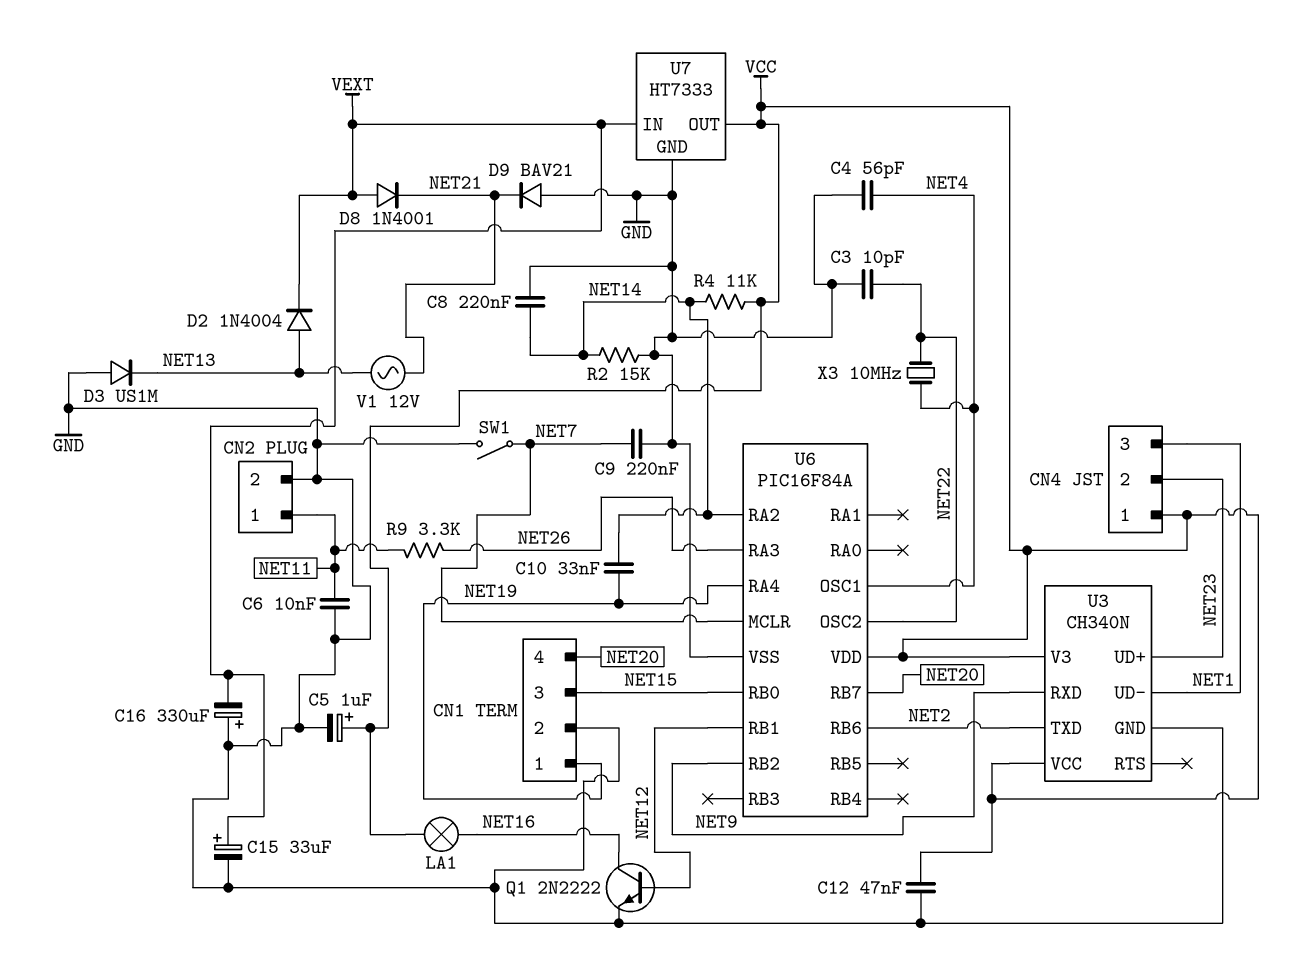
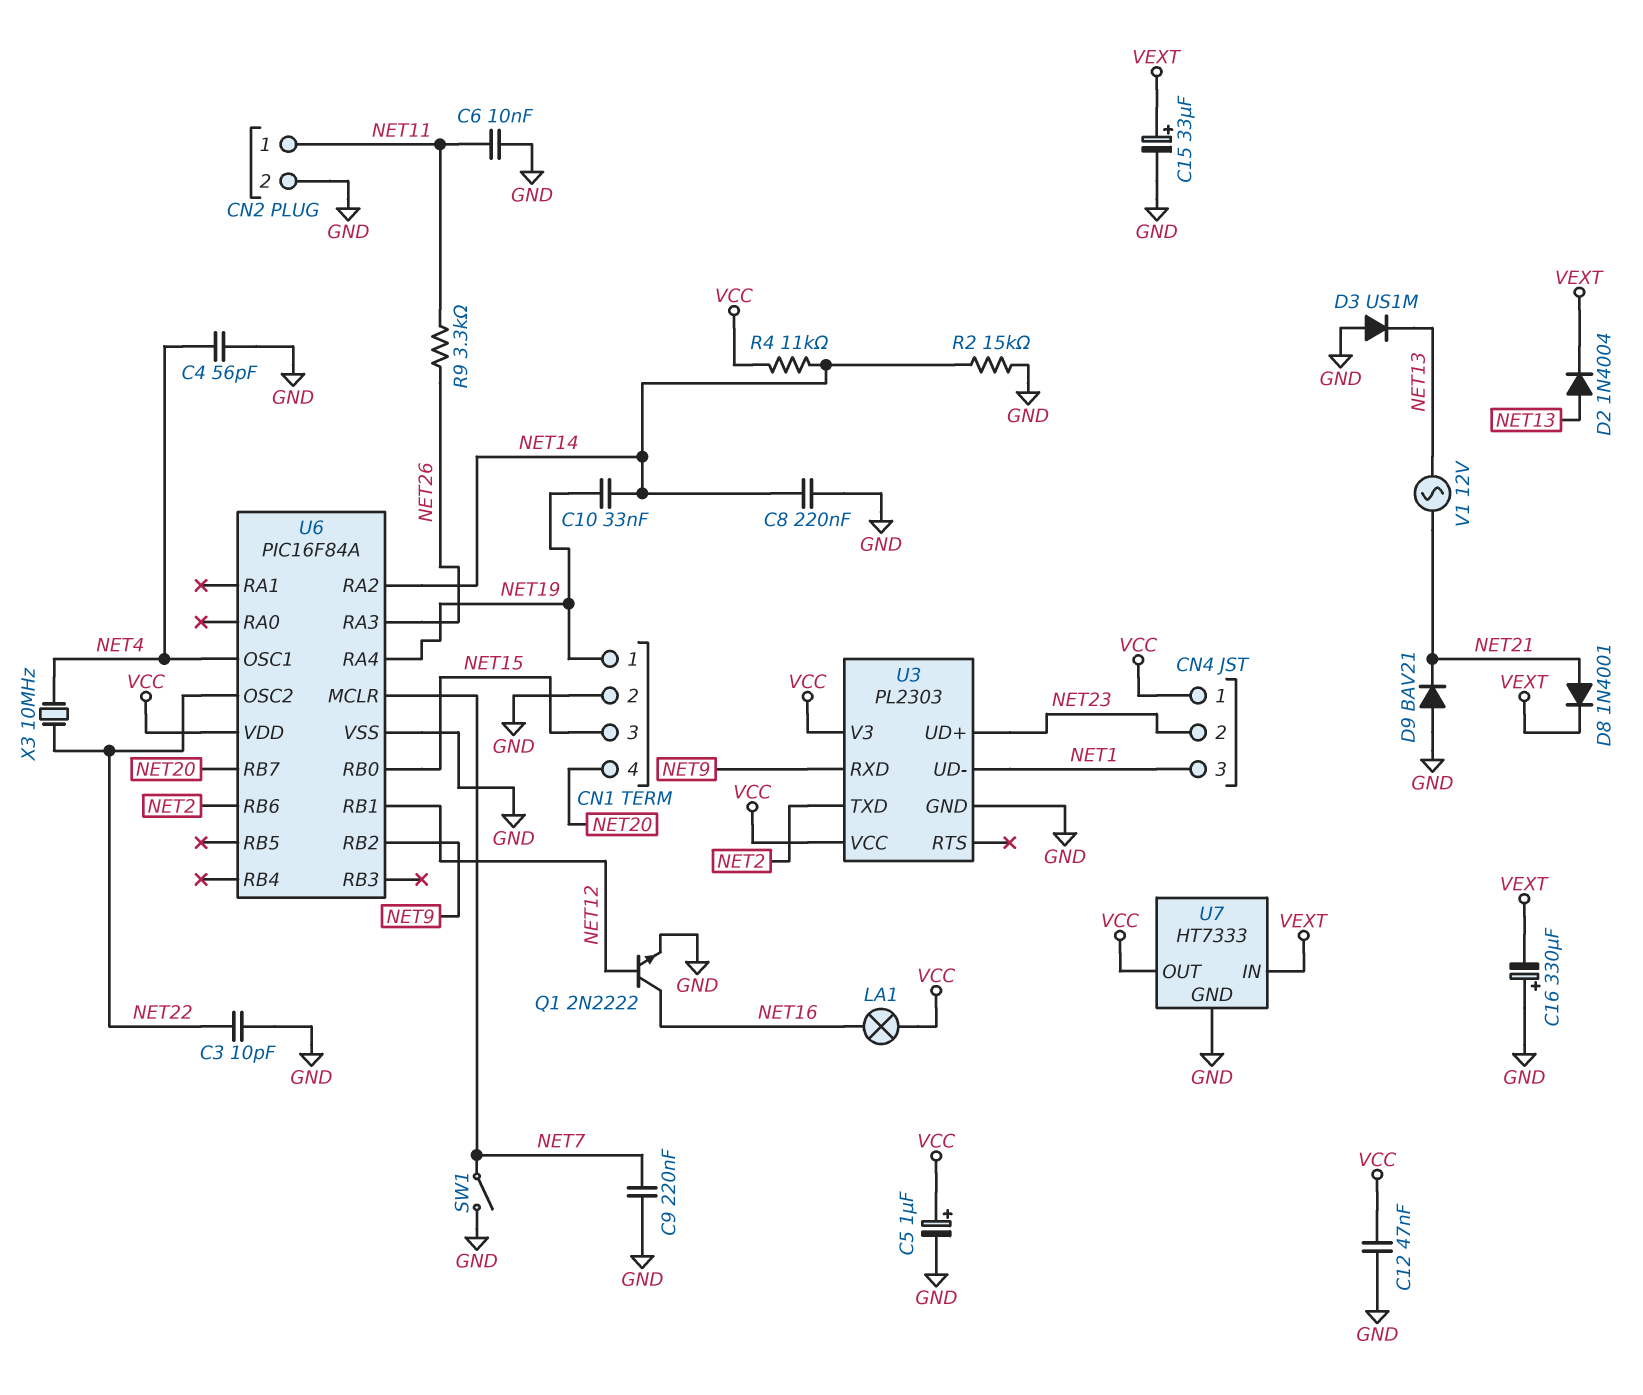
D8: diode 1N4001 (A VEXT, K NET21) -> diode 1N4001 (A NET21, K VEXT)
U3: CH340N -> PL2303

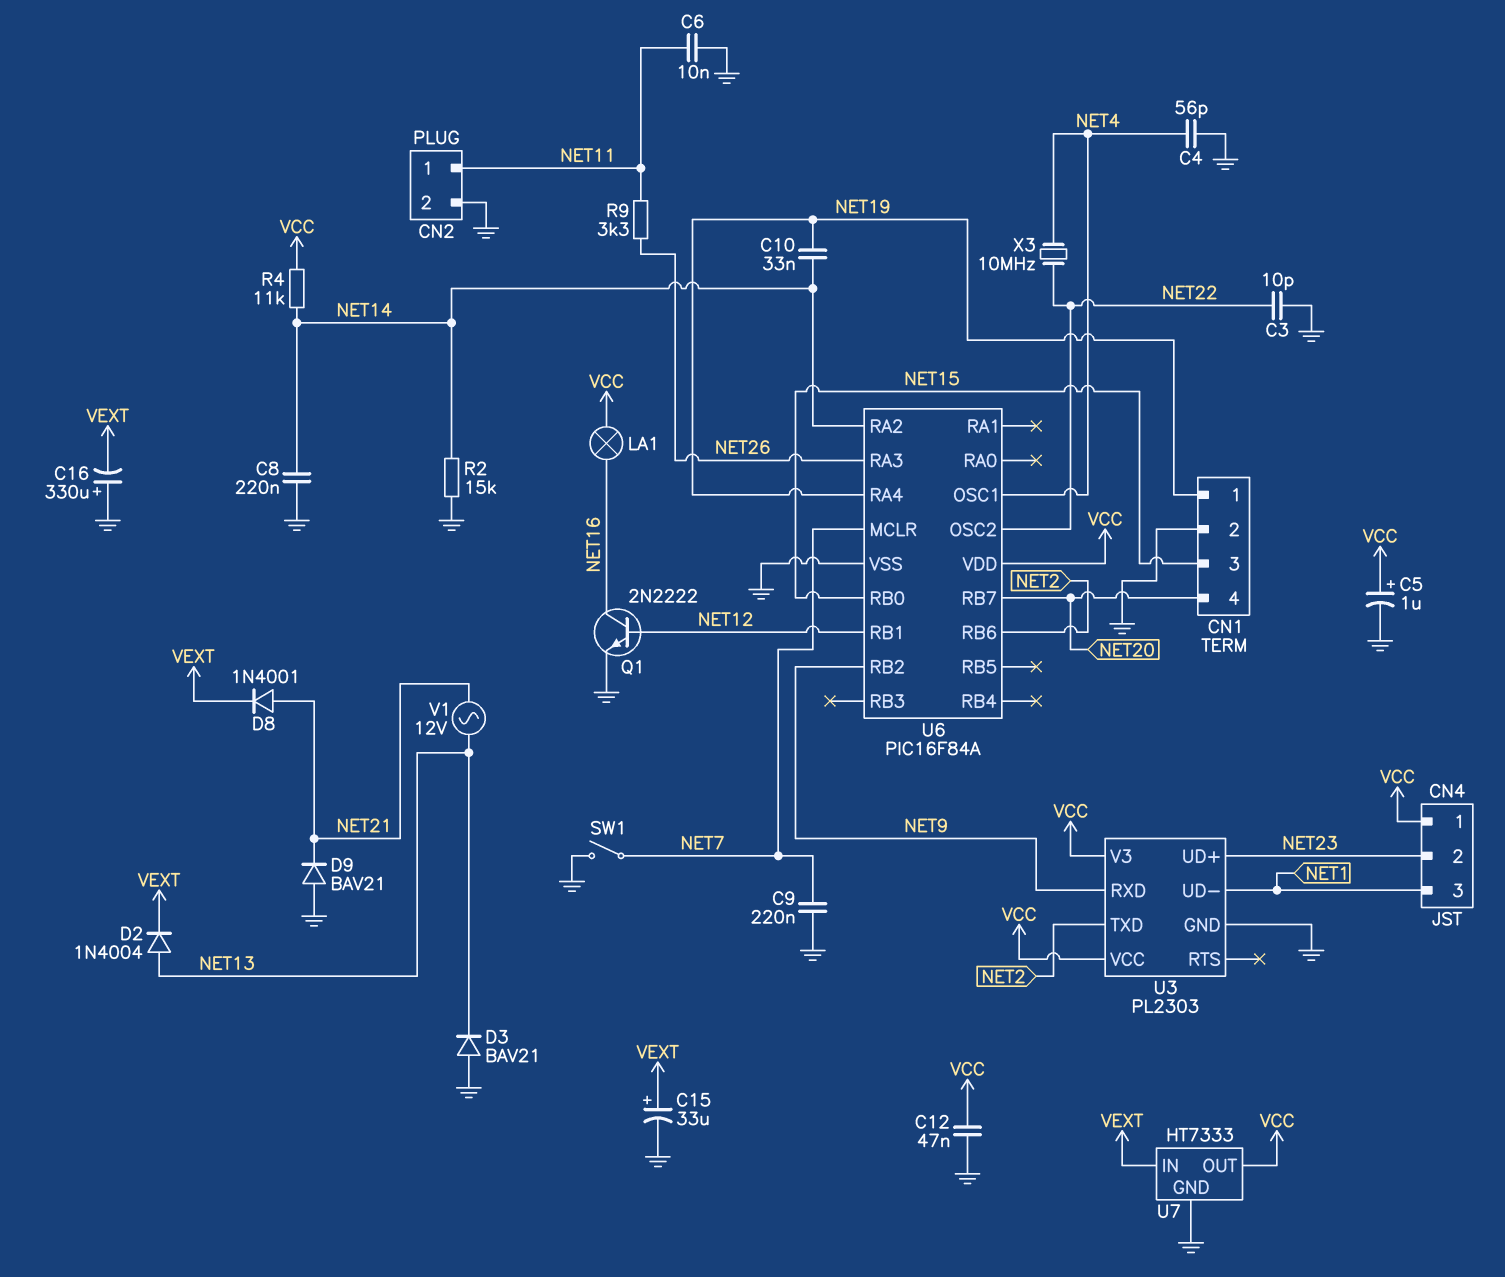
D3: diode US1M (A GND, K NET13) -> diode BAV21 (A GND, K NET13)

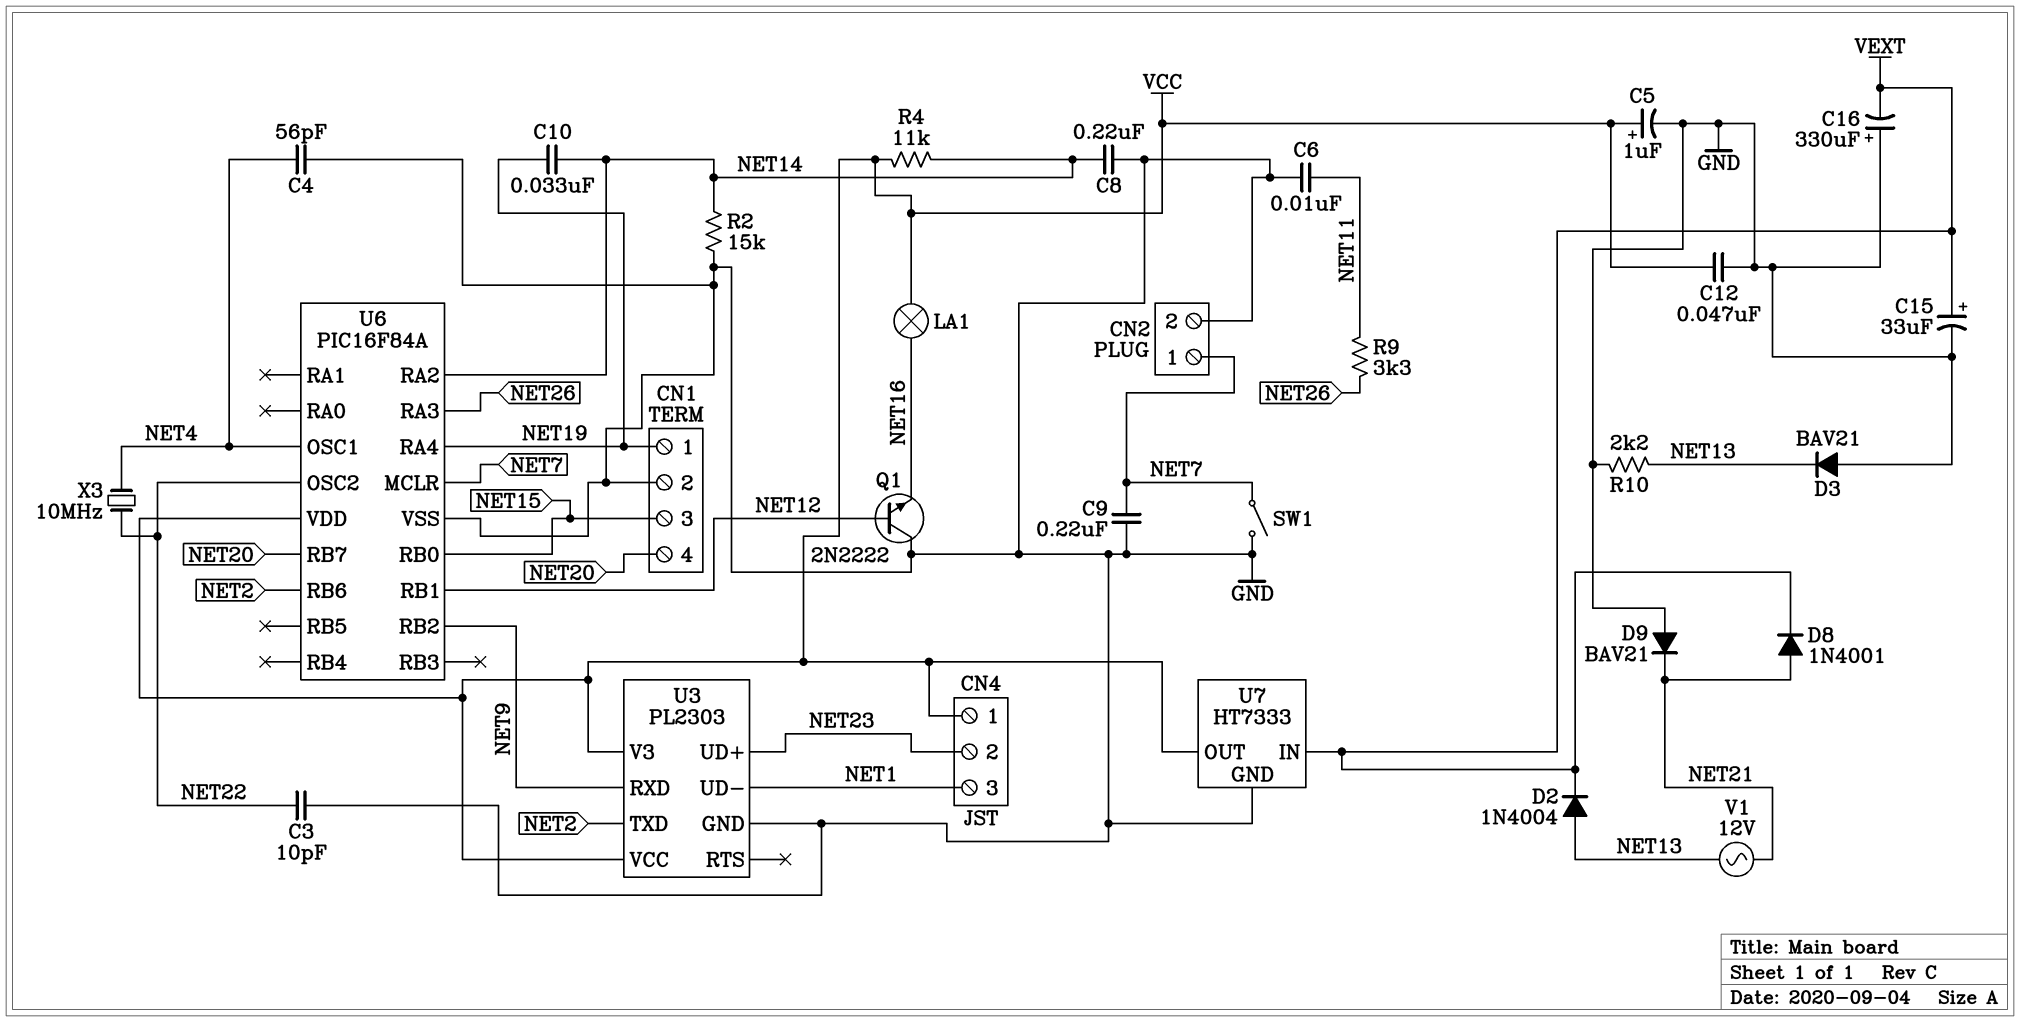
CN2 pin 1: NET11 -> NET7
Q1: NPN 2N2222 (B NET12, C NET16, E GND) -> NPN 2N2222 (B NET12, C GND, E NET16)
R10: none -> 2.2k (GND, NET13)

